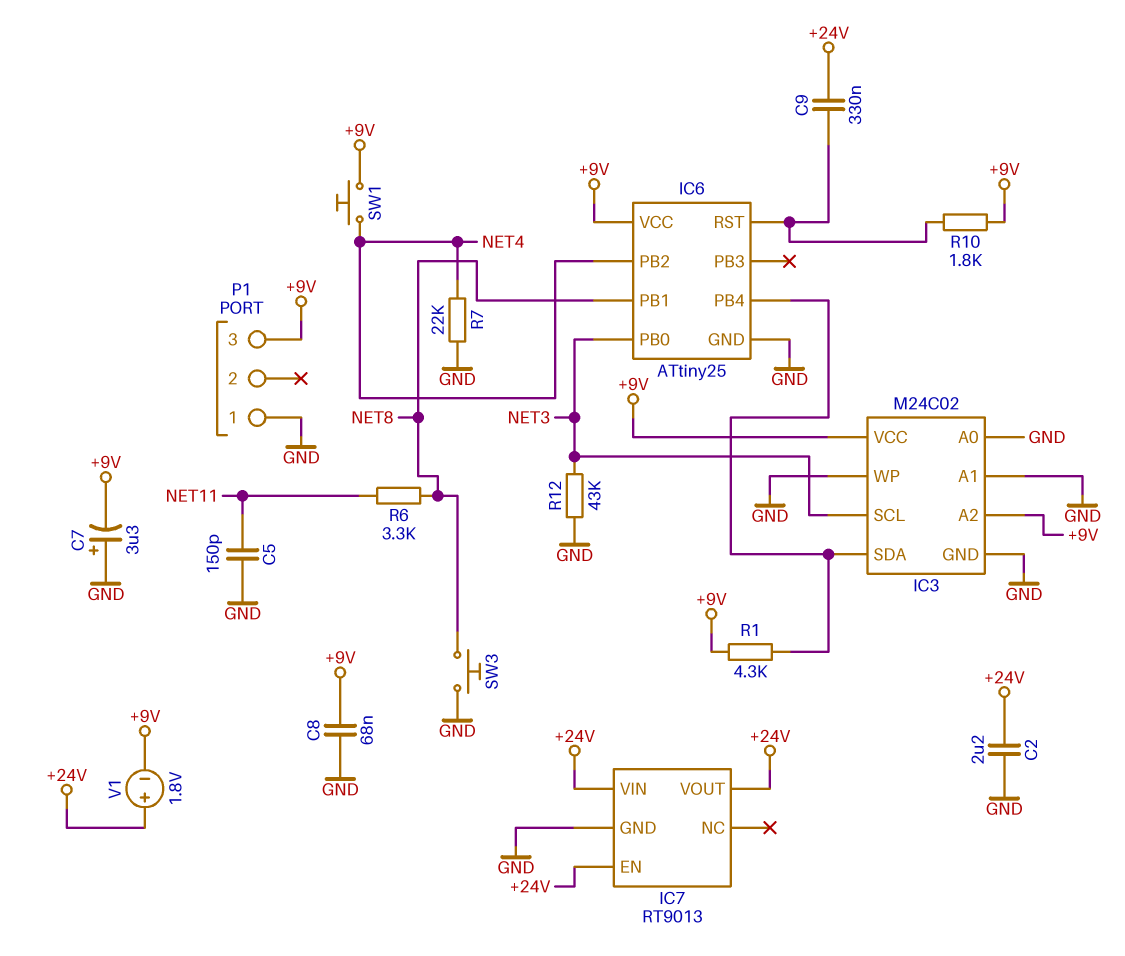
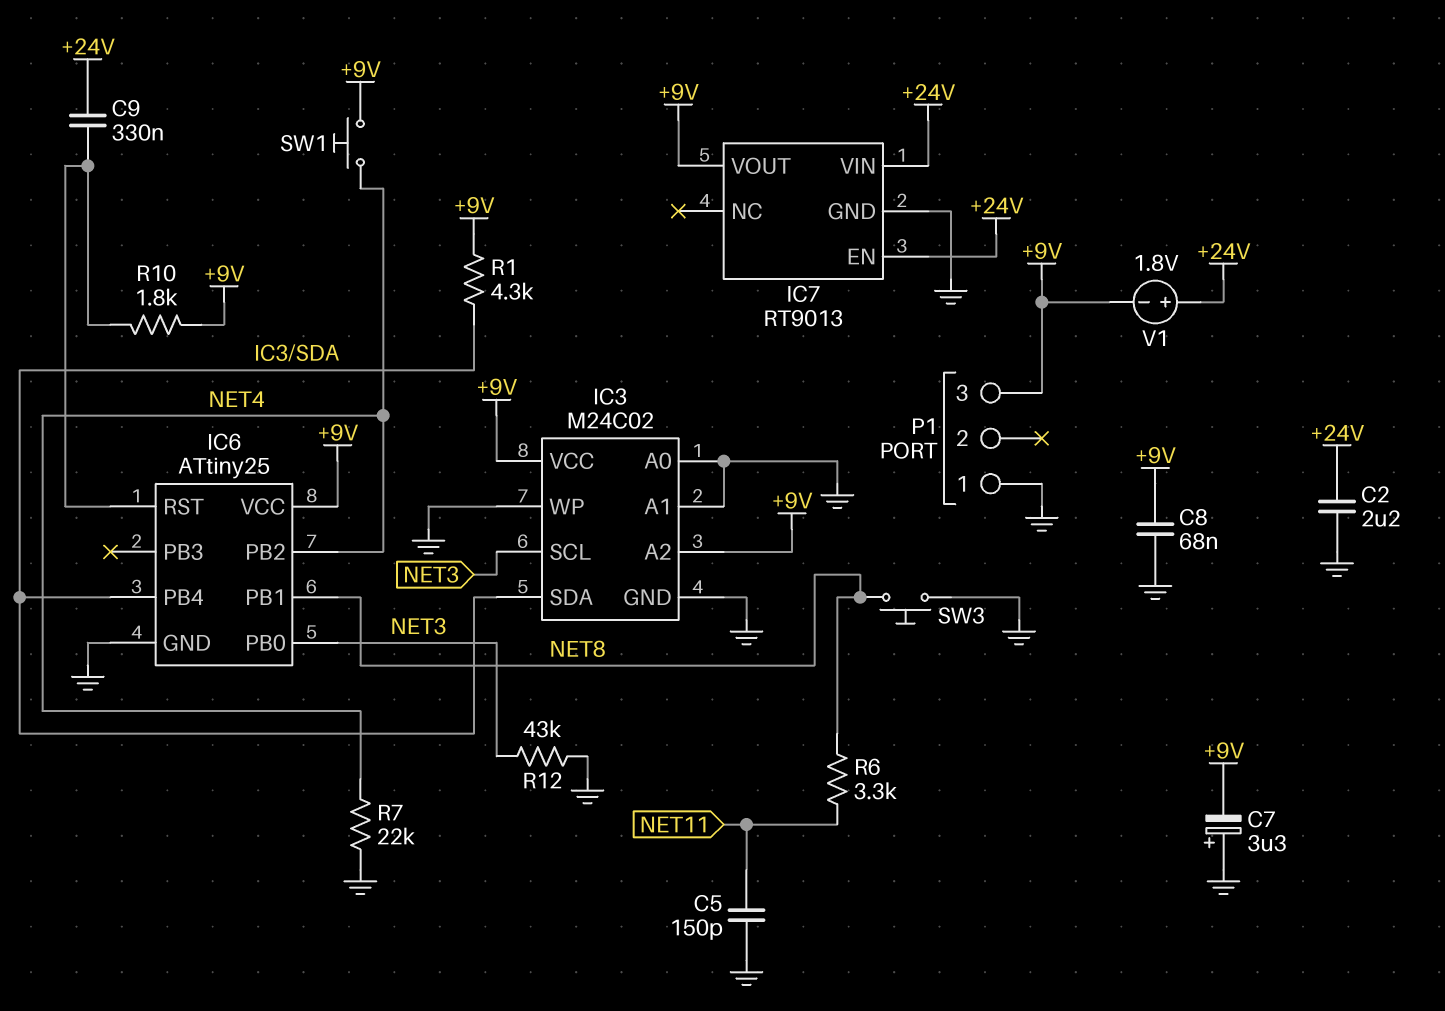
IC7 pin VOUT: +24V -> +9V

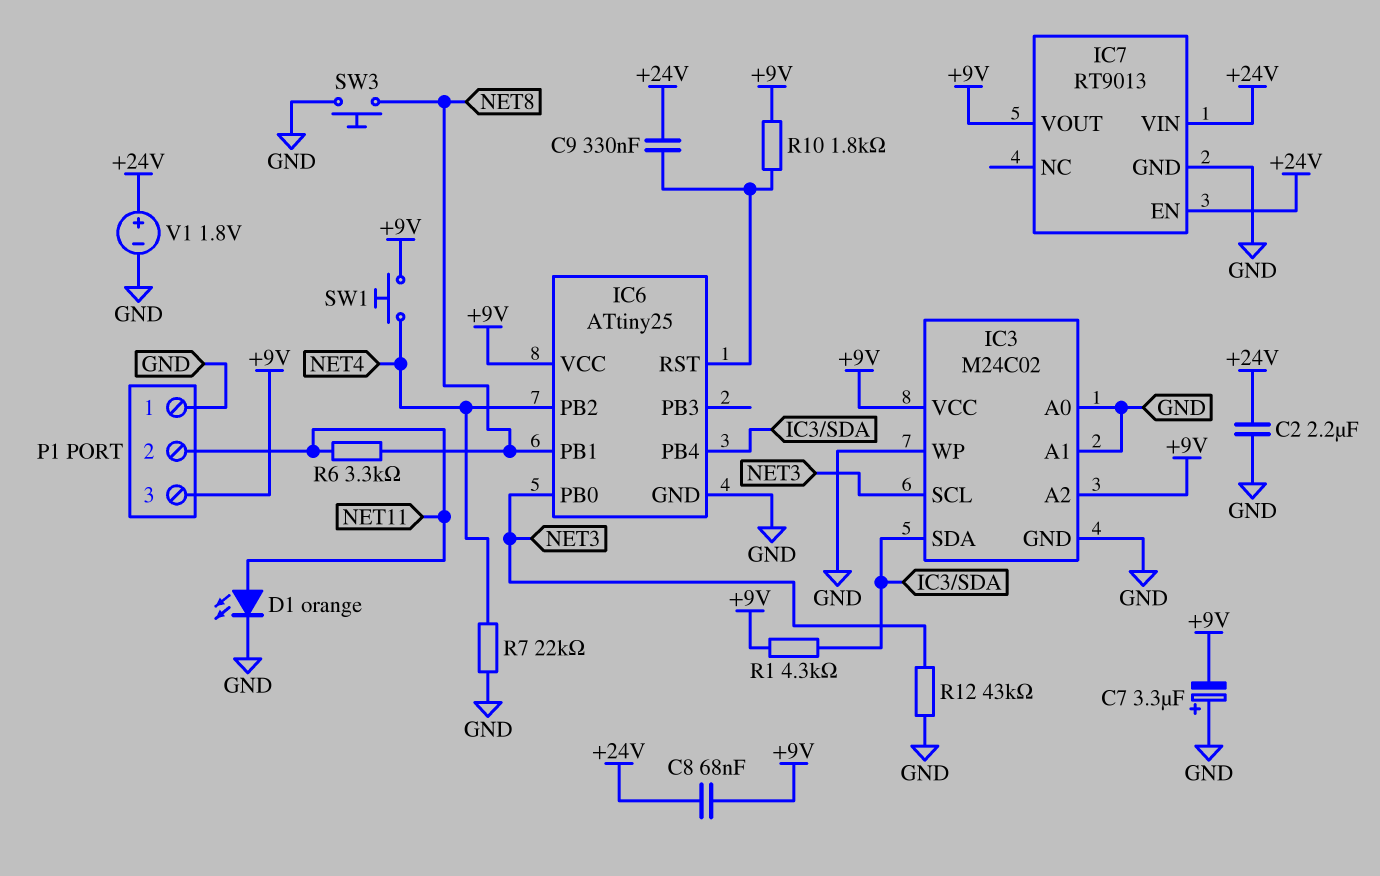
C5: 150pF (GND, NET11) -> none
C8: 68nF (+9V, GND) -> 68nF (+9V, +24V)
D1: none -> LED orange (A NET11, K GND)
P1 pin 2: none -> NET11
V1: 1.8V (plus +24V, minus +9V) -> 1.8V (plus +24V, minus GND)

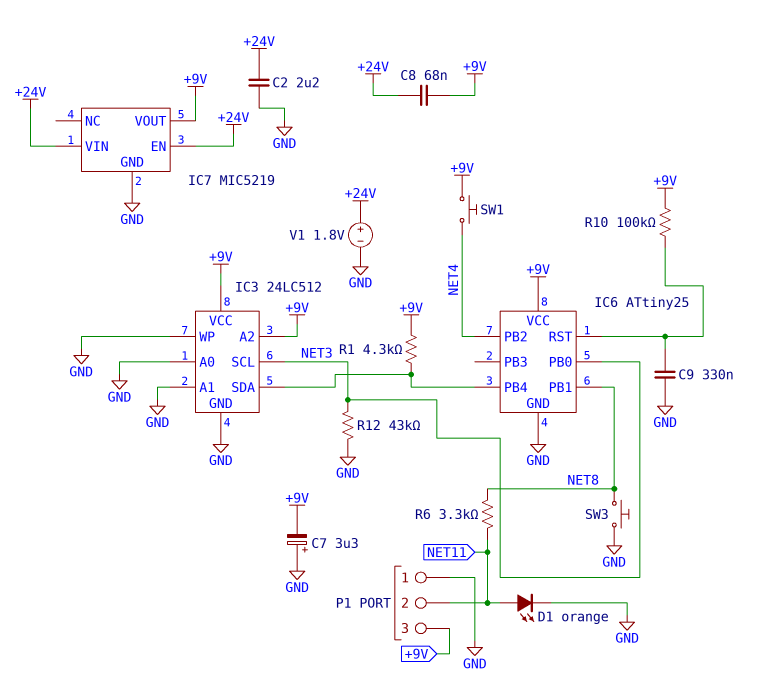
C9: 330nF (+24V, IC6/RST) -> 330nF (GND, IC6/RST)
IC3: M24C02 -> 24LC512
IC7: RT9013 -> MIC5219
R7: 22k (GND, NET4) -> none
R10: 1.8k (+9V, IC6/RST) -> 100k (+9V, IC6/RST)

